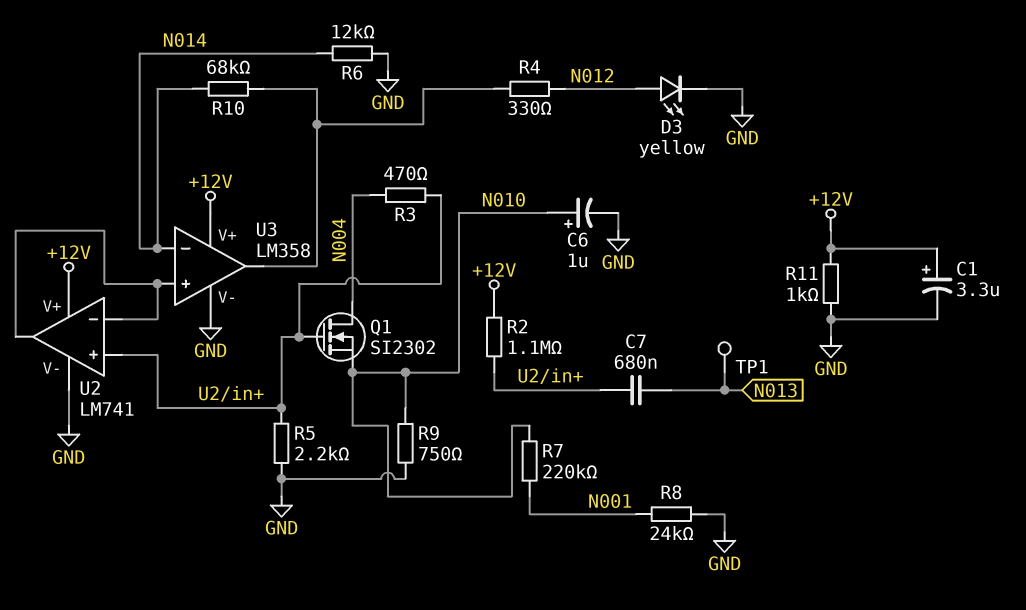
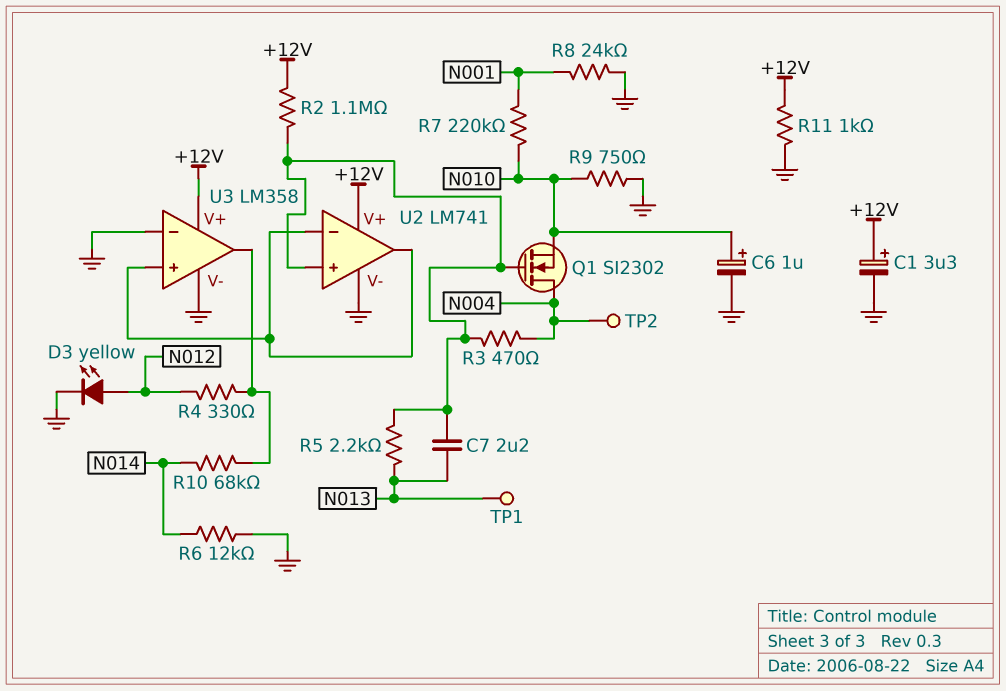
C7: 680nF (N013, U2/in+) -> 2.2uF (N013, U2/in+)
R5: 2.2k (GND, U2/in+) -> 2.2k (N013, U2/in+)
TP2: none -> test point (N004)
U3 pin in-: N014 -> GND

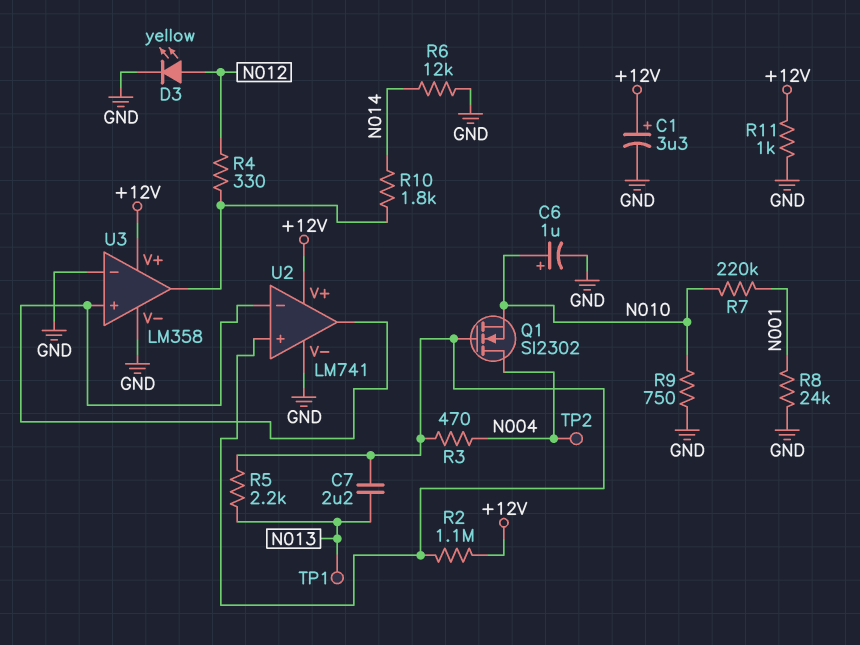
R10: 68k (N014, U3/out) -> 1.8k (N014, U3/out)

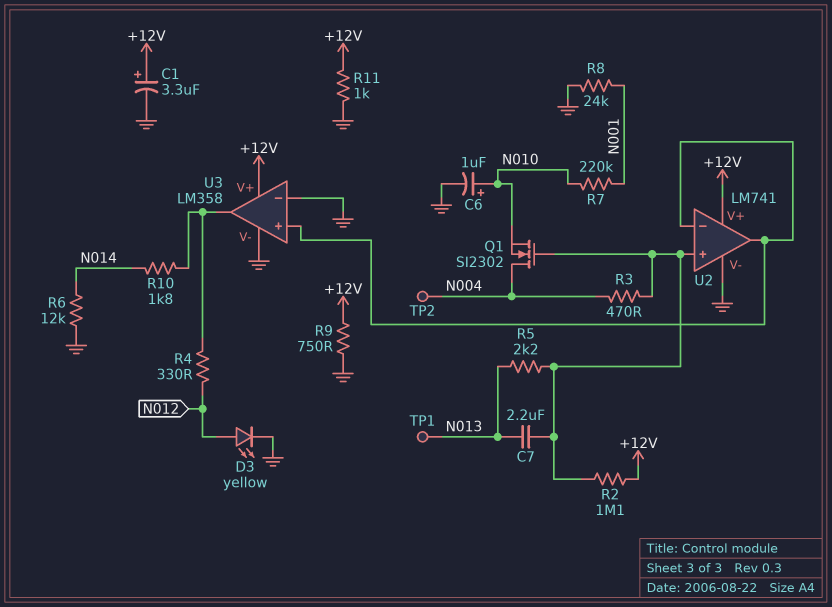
R9: 750 (GND, N010) -> 750 (+12V, GND)

